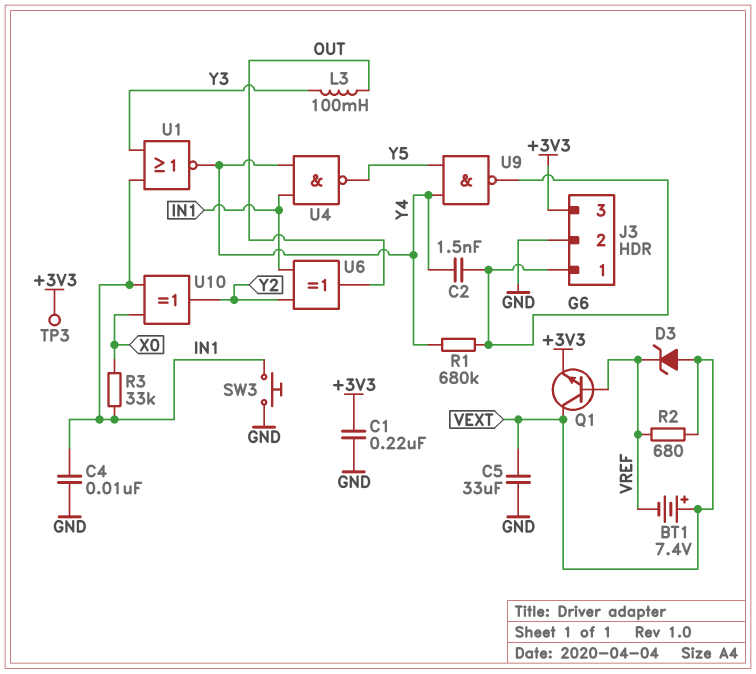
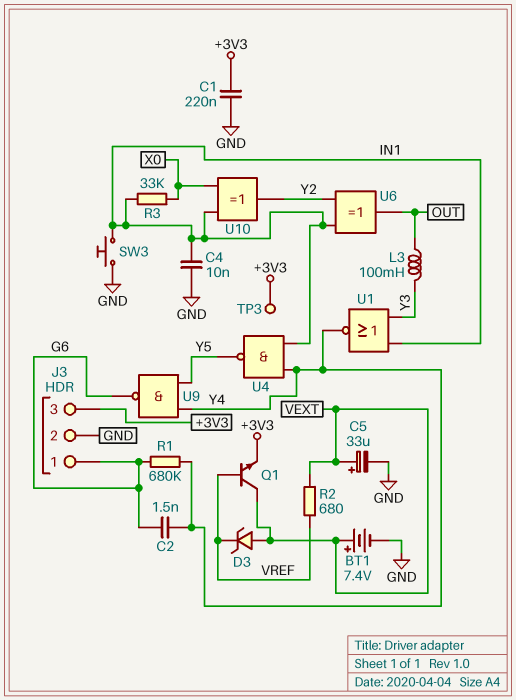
BT1: 7.4V (plus VEXT, minus VREF) -> 7.4V (plus VEXT, minus GND)
C5: 33uF (GND, VEXT) -> 33uF (plus VEXT, minus GND)

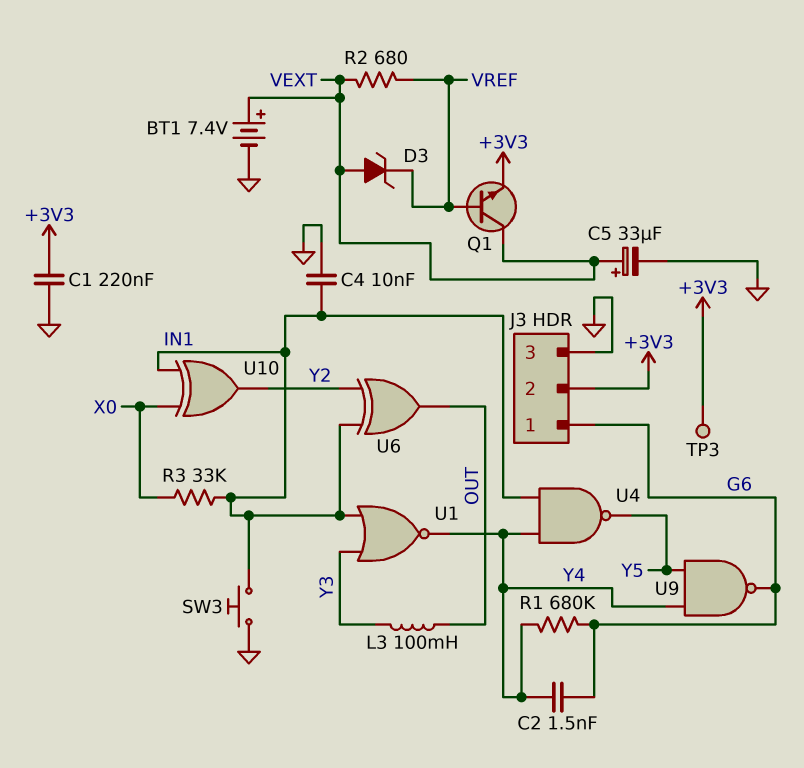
J3 pin 2: GND -> +3V3
J3 pin 3: +3V3 -> GND

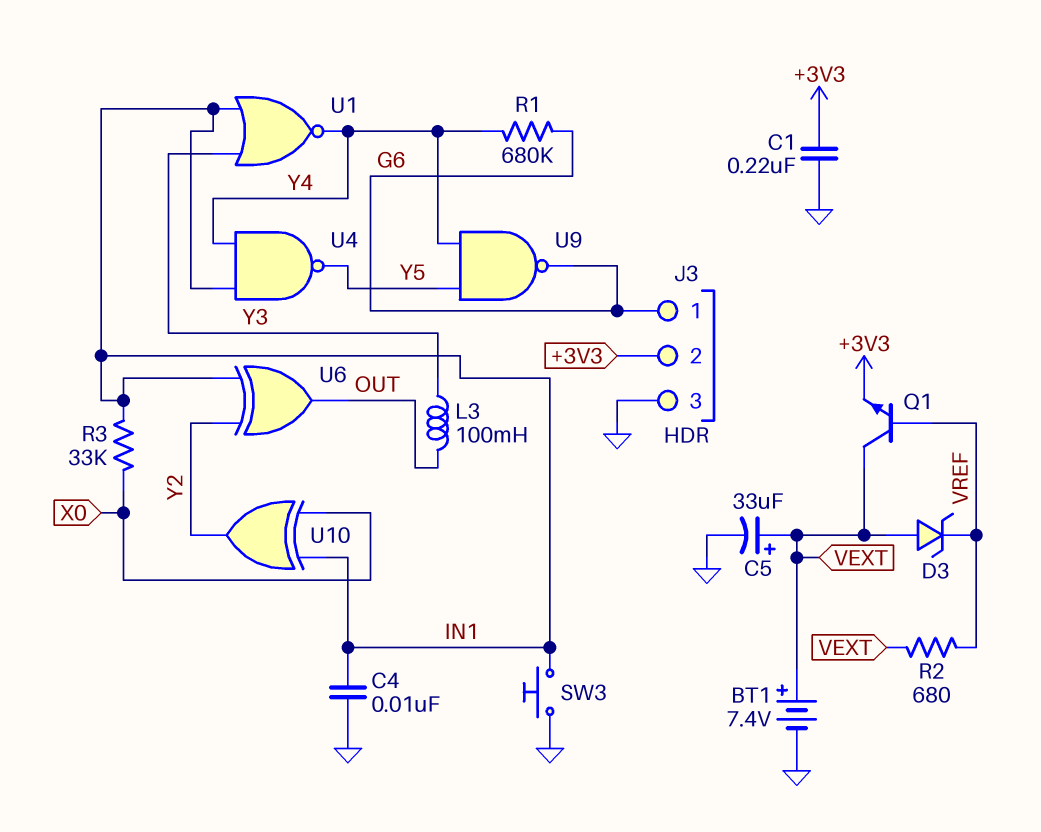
C2: 1.5nF (G6, Y4) -> none
TP3: test point (+3V3) -> none

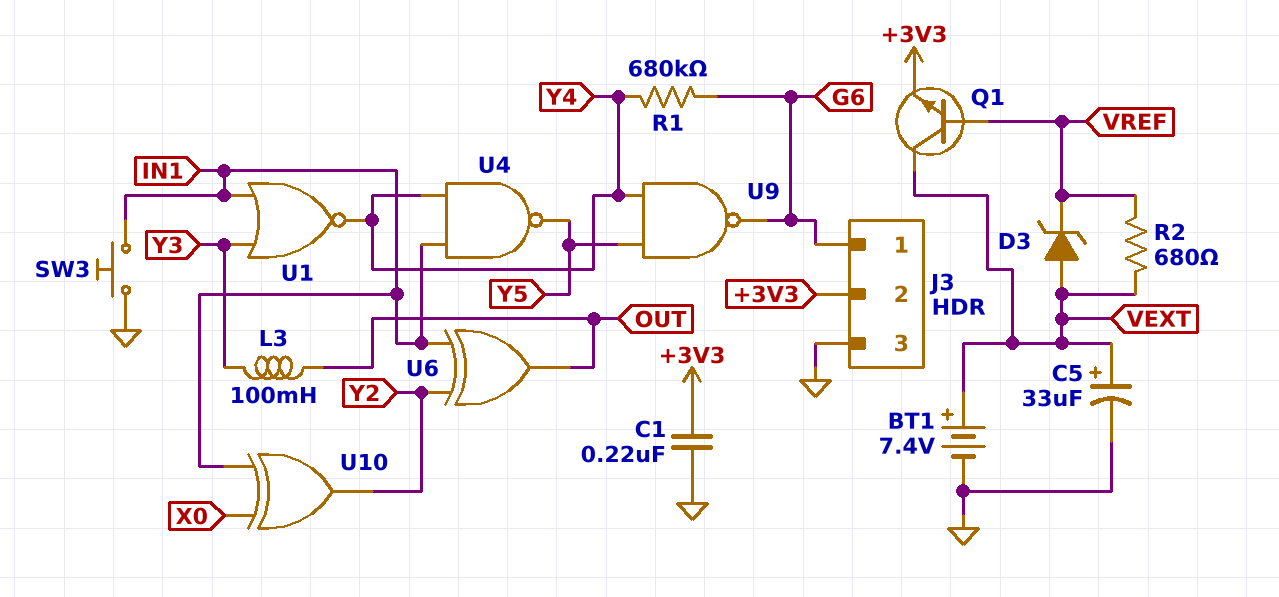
C4: 10nF (GND, IN1) -> none
R3: 33k (IN1, X0) -> none

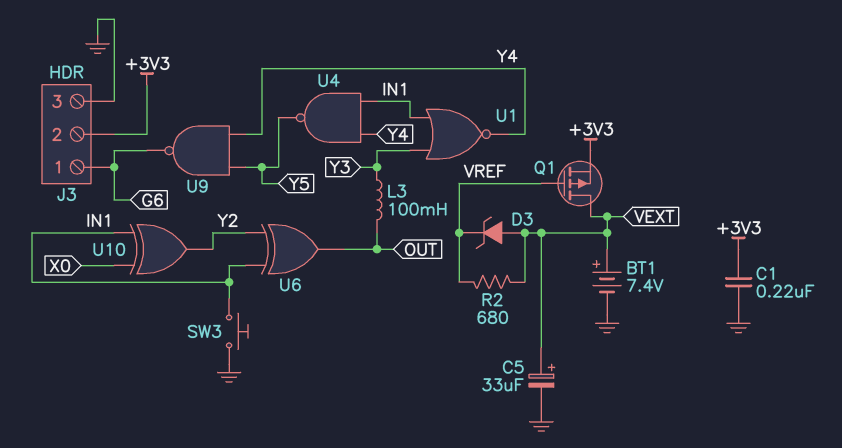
Q1: NPN (B VREF, C VEXT, E +3V3) -> PMOS (G VREF, D VEXT, S +3V3)
R1: 680k (G6, Y4) -> none

